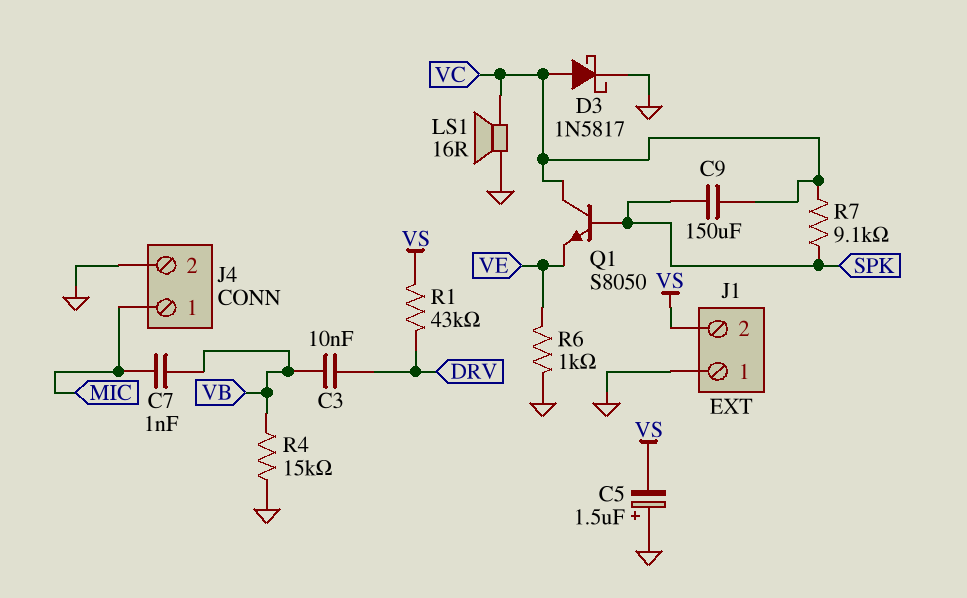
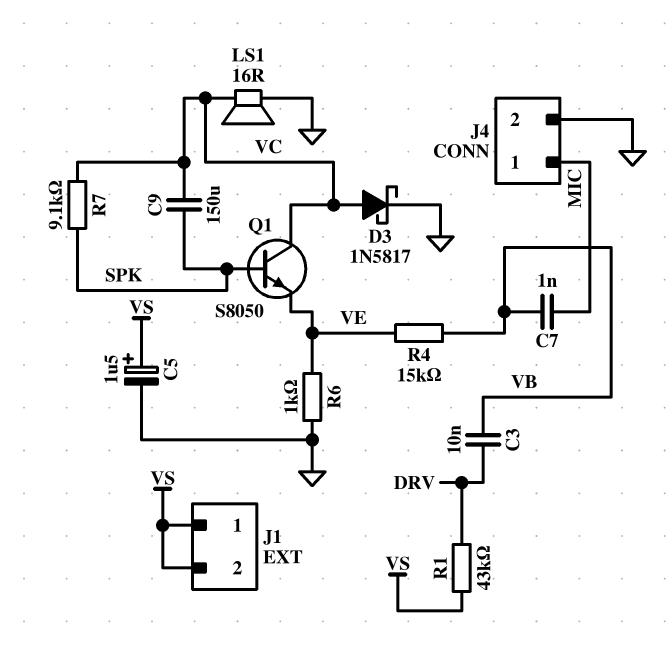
C5: 1.5uF (plus GND, minus VS) -> 1.5uF (plus VS, minus GND)
J1 pin 1: GND -> VS
R4: 15k (GND, VB) -> 15k (VB, VE)

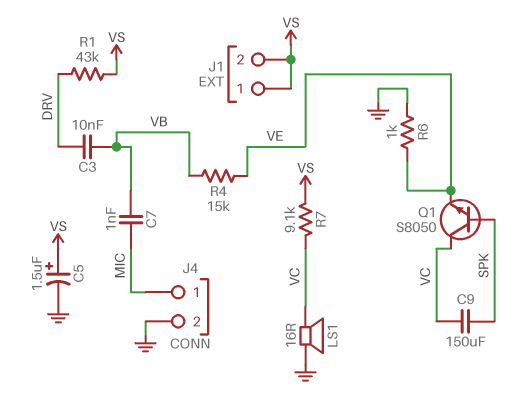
D3: schottky 1N5817 (A VC, K GND) -> none
R7: 9.1k (SPK, VC) -> 9.1k (VC, VS)

